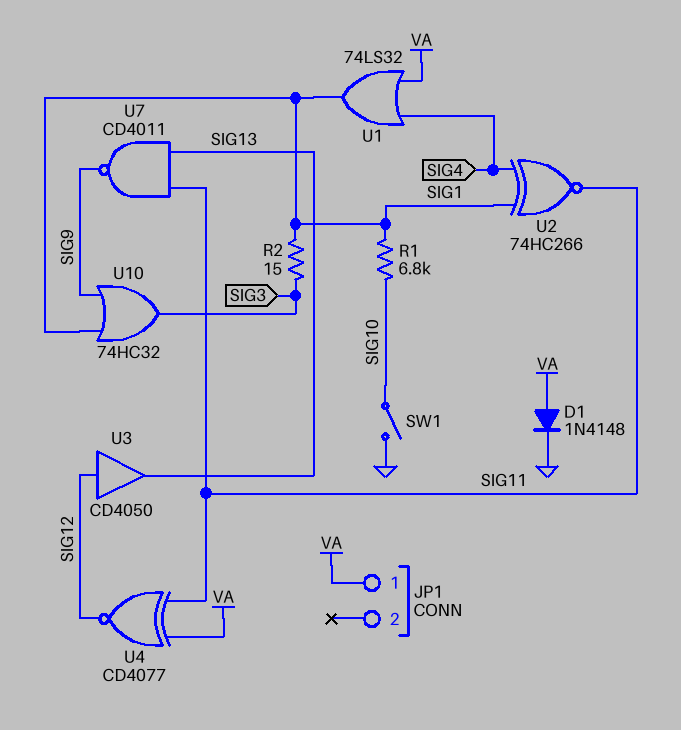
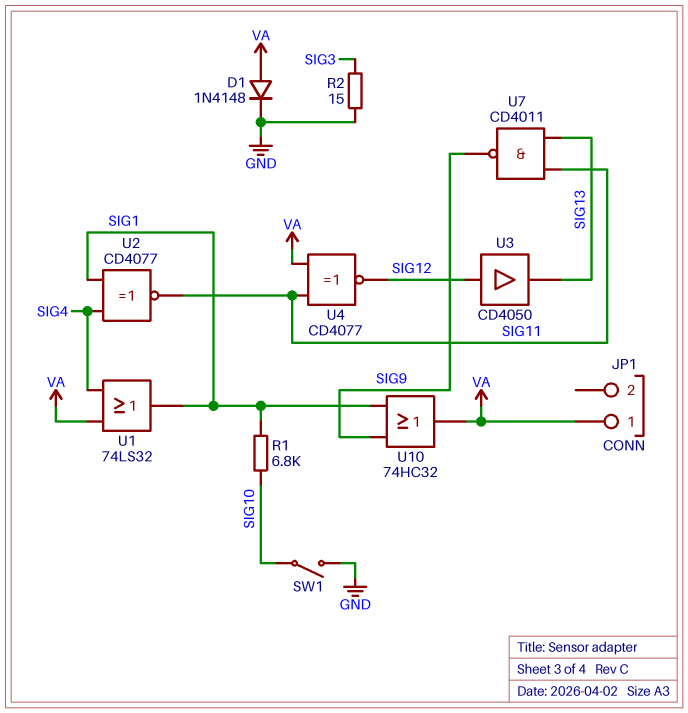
R2: 15 (SIG1, SIG3) -> 15 (GND, SIG3)
U2: XNOR 74HC266 (in SIG1, in SIG4, out SIG11) -> XNOR CD4077 (in SIG1, in SIG4, out SIG11)
U10: OR 74HC32 (in SIG1, in SIG9, out SIG3) -> OR 74HC32 (in SIG1, in SIG9, out VA)

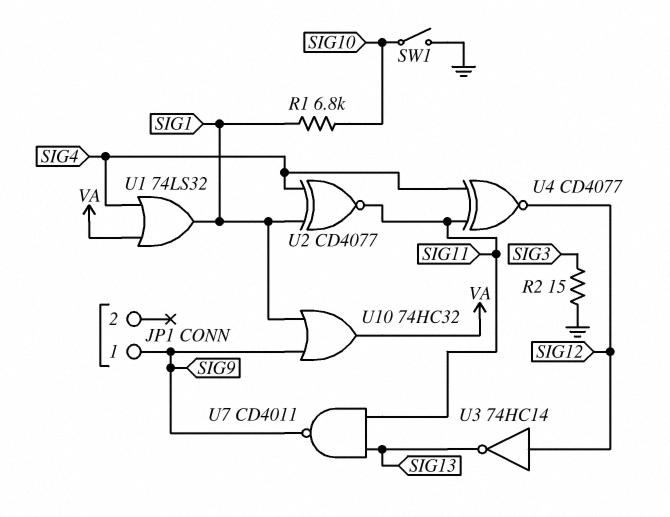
D1: diode 1N4148 (A VA, K GND) -> none
JP1 pin 1: VA -> SIG9
U3: buffer CD4050 (in SIG12, out SIG13) -> NOT 74HC14 (in SIG12, out SIG13)
U4: XNOR CD4077 (in SIG11, in VA, out SIG12) -> XNOR CD4077 (in SIG4, in SIG11, out SIG12)

